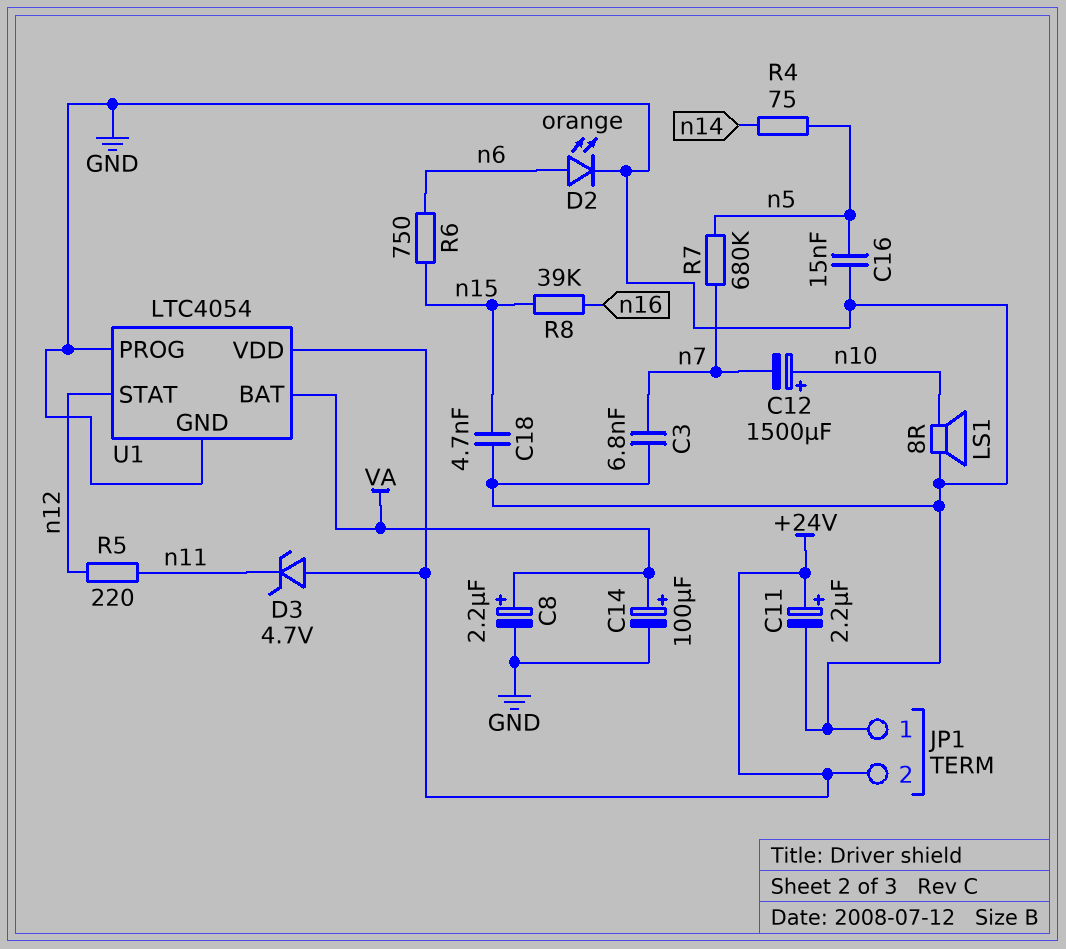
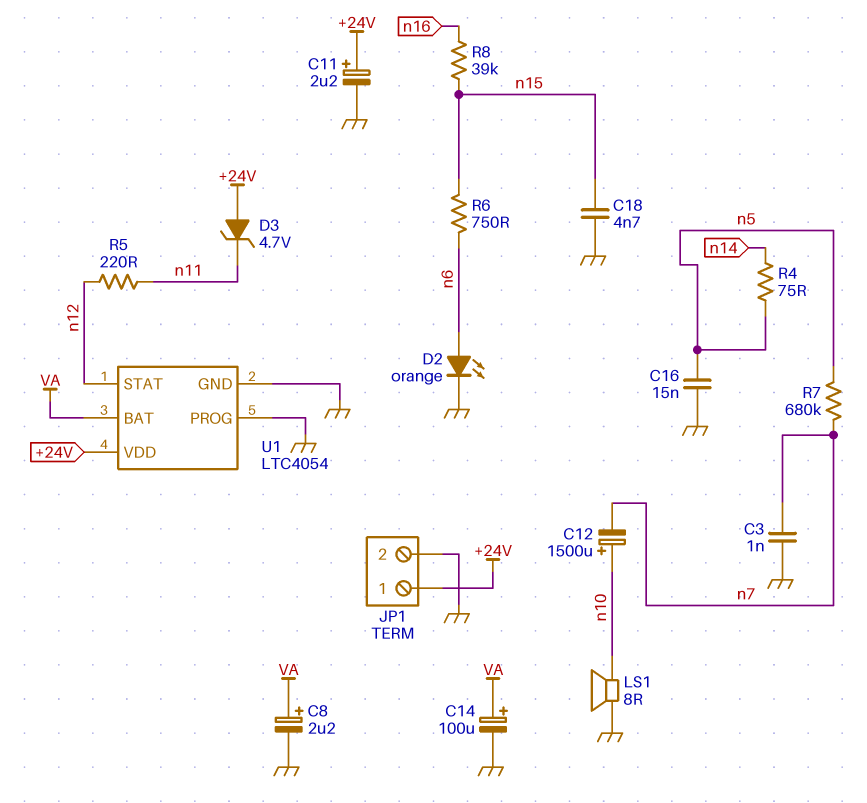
C3: 6.8nF (GND, n7) -> 1nF (GND, n7)
JP1 pin 1: GND -> +24V
JP1 pin 2: +24V -> GND

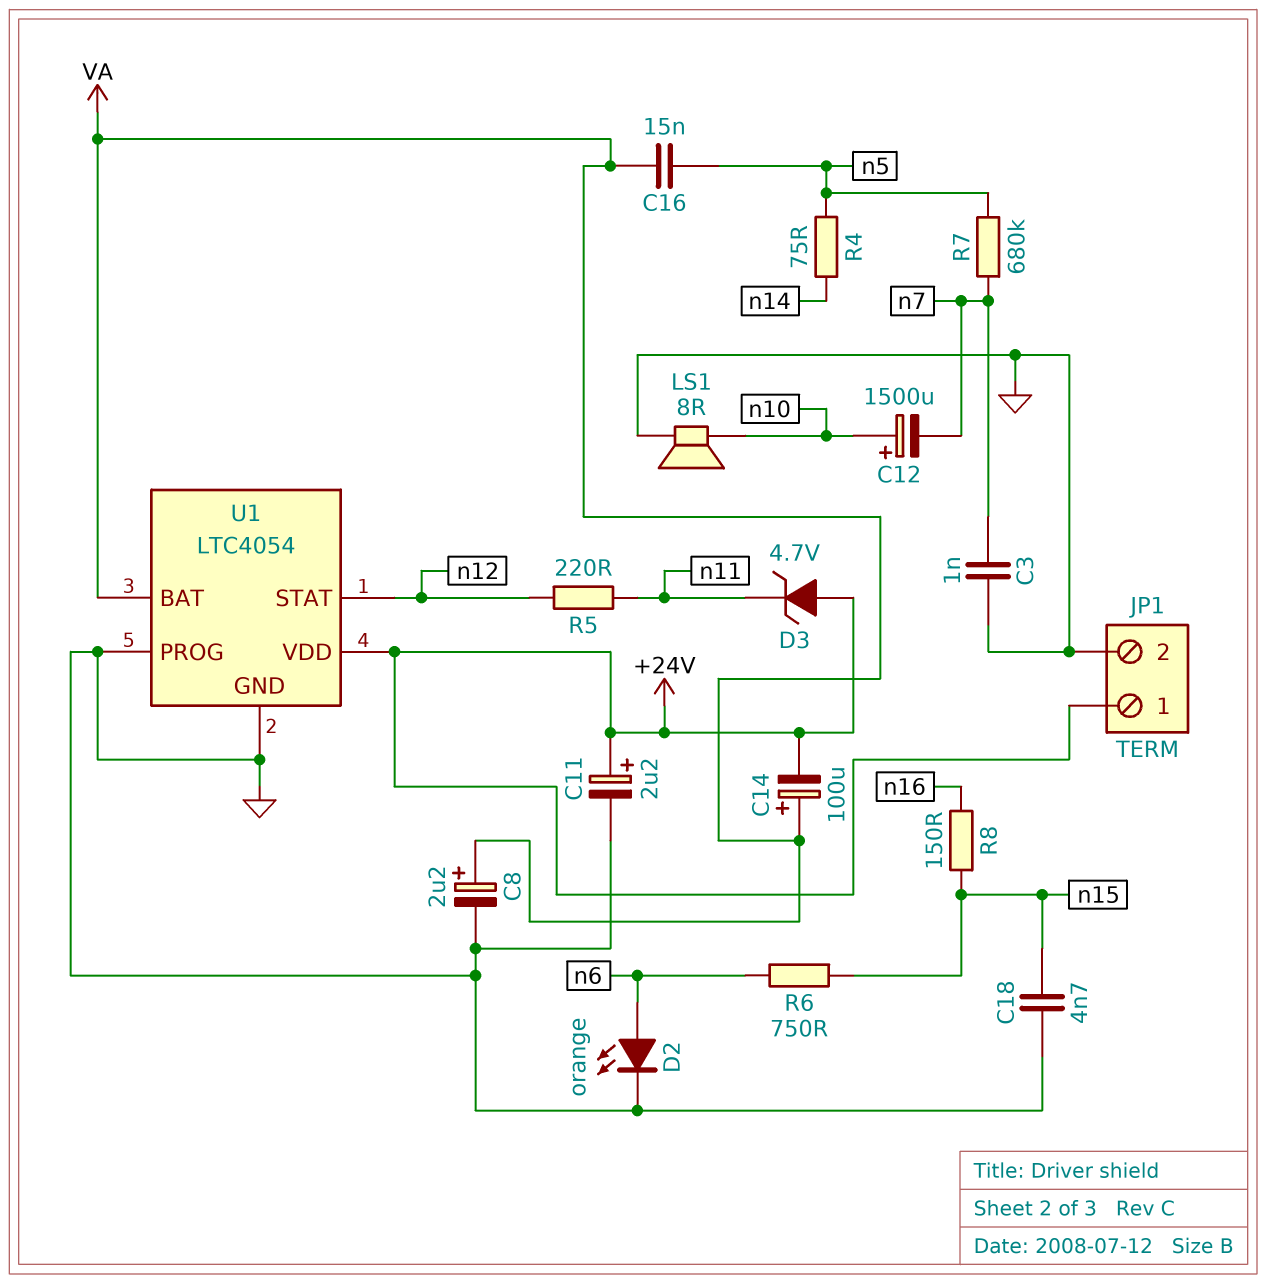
C14: 100uF (plus VA, minus GND) -> 100uF (plus VA, minus +24V)
C16: 15nF (GND, n5) -> 15nF (VA, n5)
R8: 39k (n15, n16) -> 150 (n15, n16)

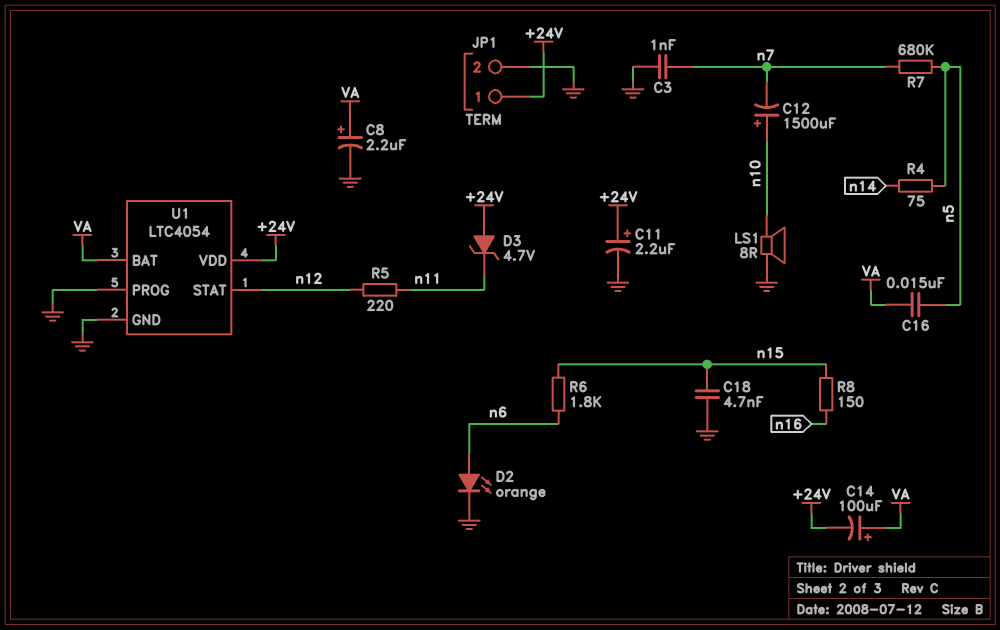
R6: 750 (n6, n15) -> 1.8k (n6, n15)

